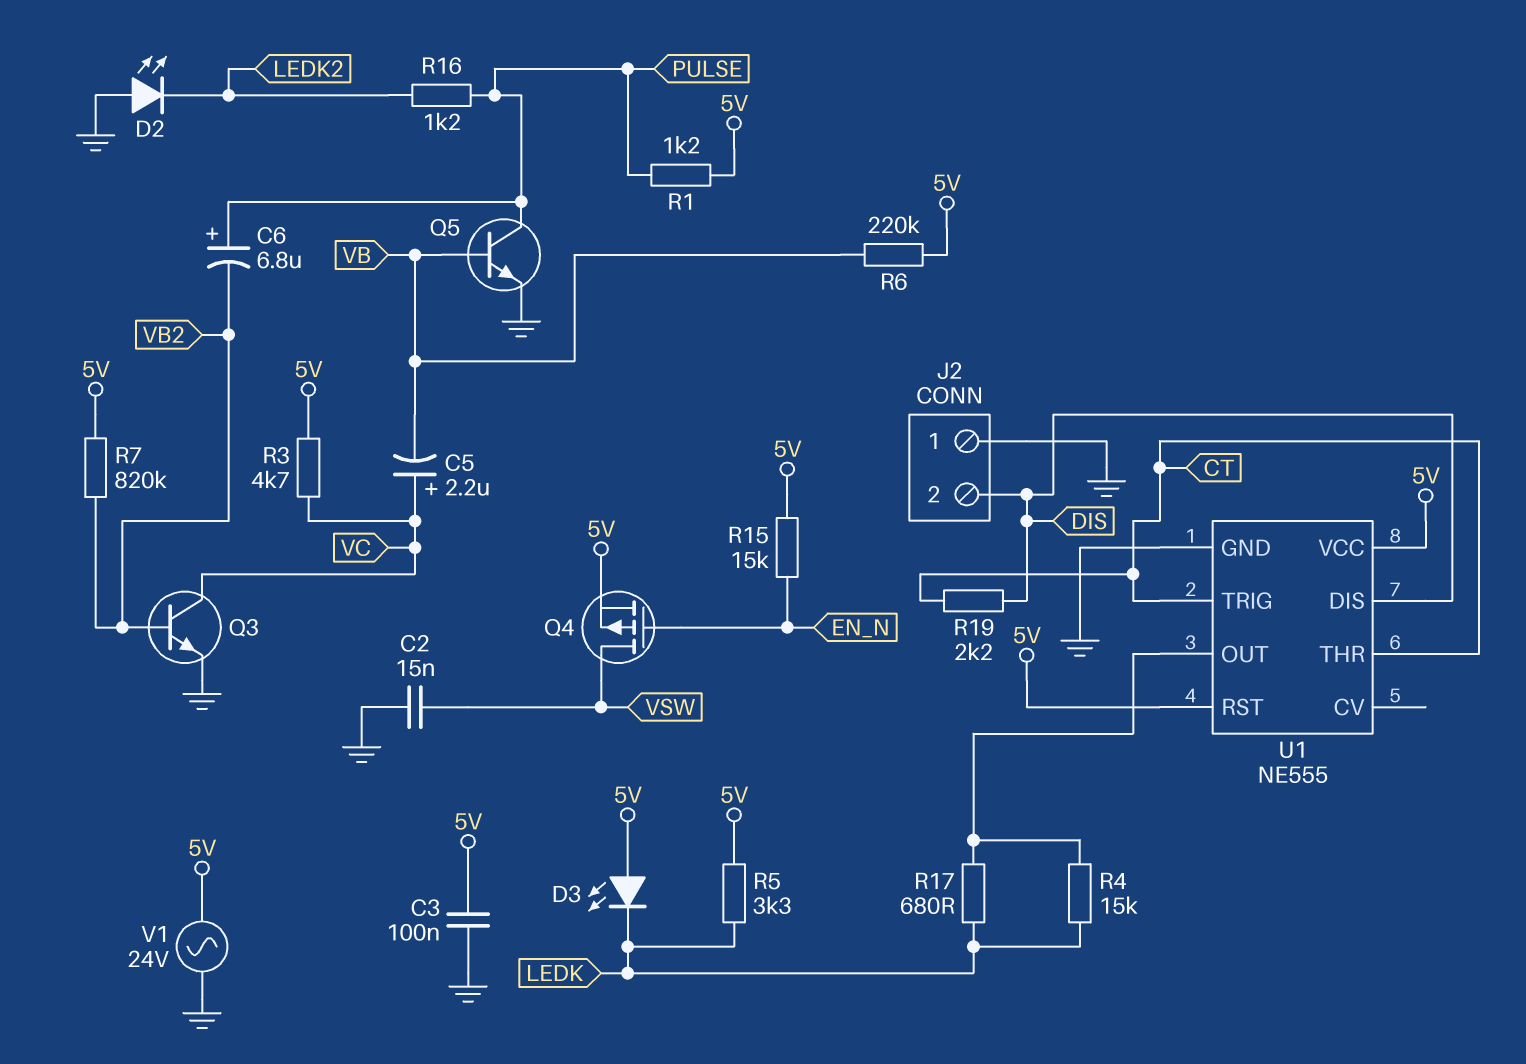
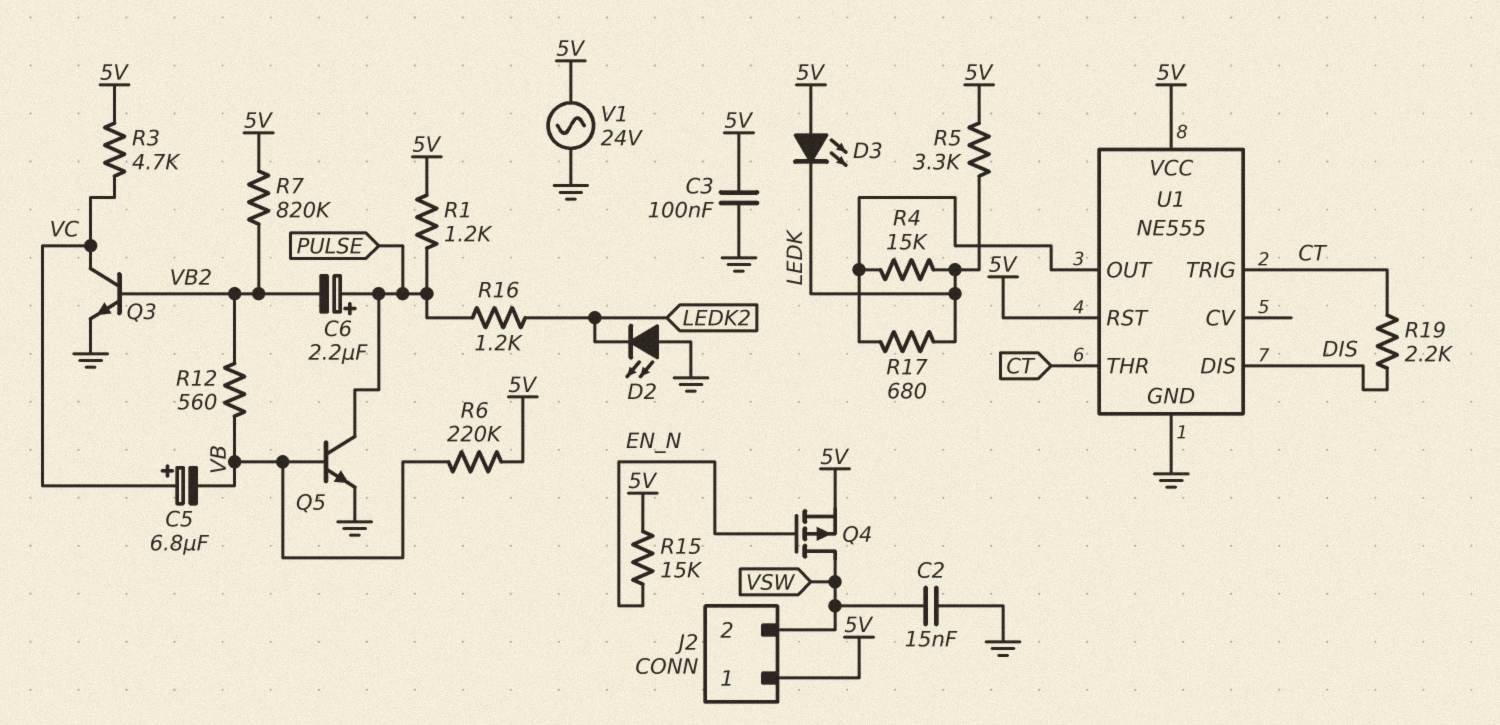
C5: 2.2uF (plus VC, minus VB) -> 6.8uF (plus VC, minus VB)
C6: 6.8uF (plus PULSE, minus VB2) -> 2.2uF (plus PULSE, minus VB2)
J2 pin 1: GND -> 5V
J2 pin 2: DIS -> VSW
R12: none -> 560 (VB, VB2)

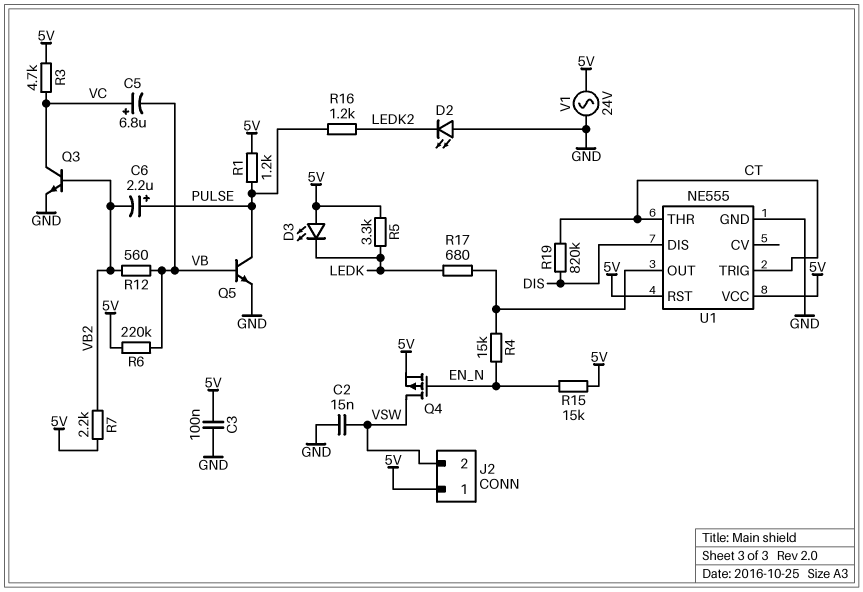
R4: 15k (LEDK, U1/OUT) -> 15k (EN_N, U1/OUT)
R7: 820k (5V, VB2) -> 2.2k (5V, VB2)
R19: 2.2k (CT, DIS) -> 820k (CT, DIS)

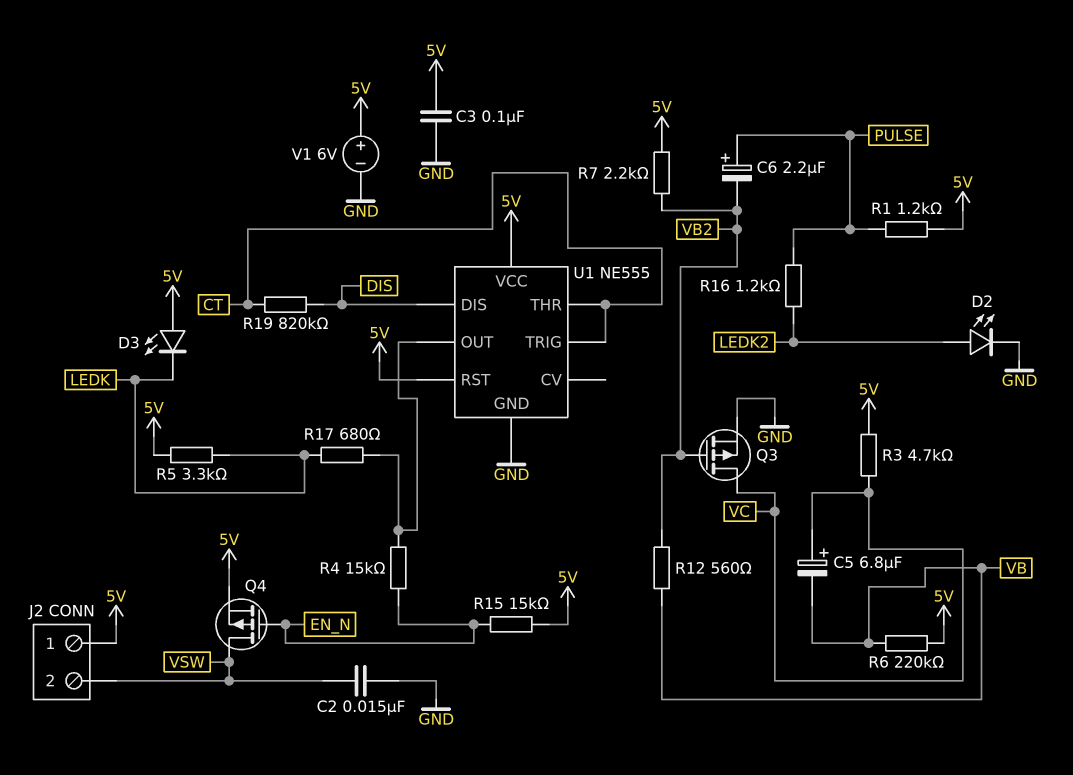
D2: LED (A GND, K LEDK2) -> LED (A LEDK2, K GND)
Q3: NPN (B VB2, C VC, E GND) -> PMOS (G VB2, D VC, S GND)
Q5: NPN (B VB, C PULSE, E GND) -> none
V1: AC 24V (5V, GND) -> 6V (plus 5V, minus GND)

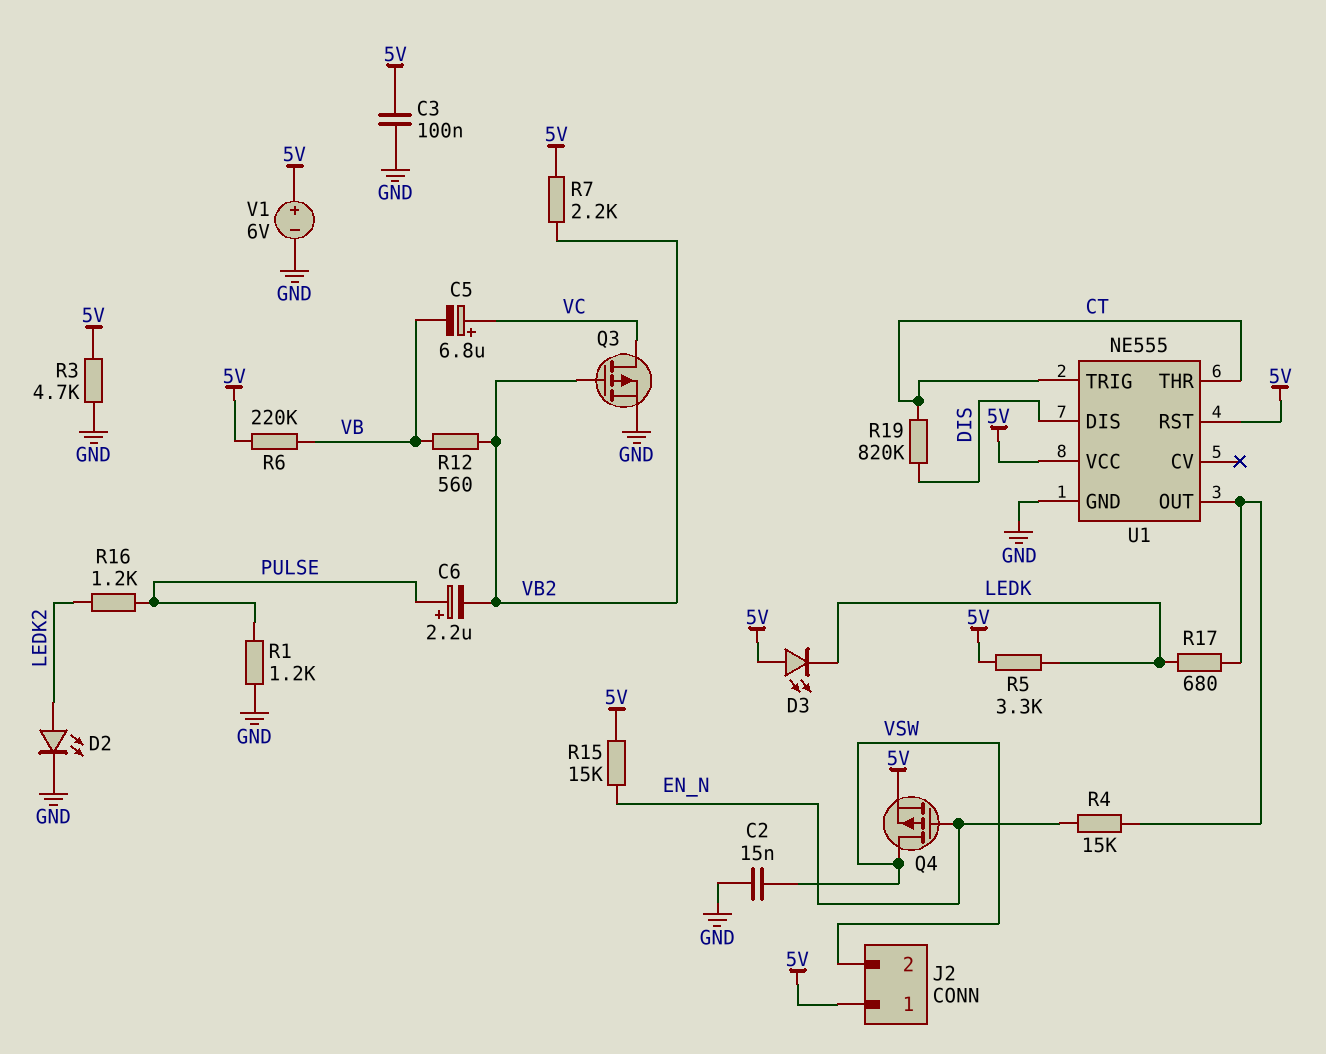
R1: 1.2k (5V, PULSE) -> 1.2k (GND, PULSE)
R3: 4.7k (5V, VC) -> 4.7k (5V, GND)

